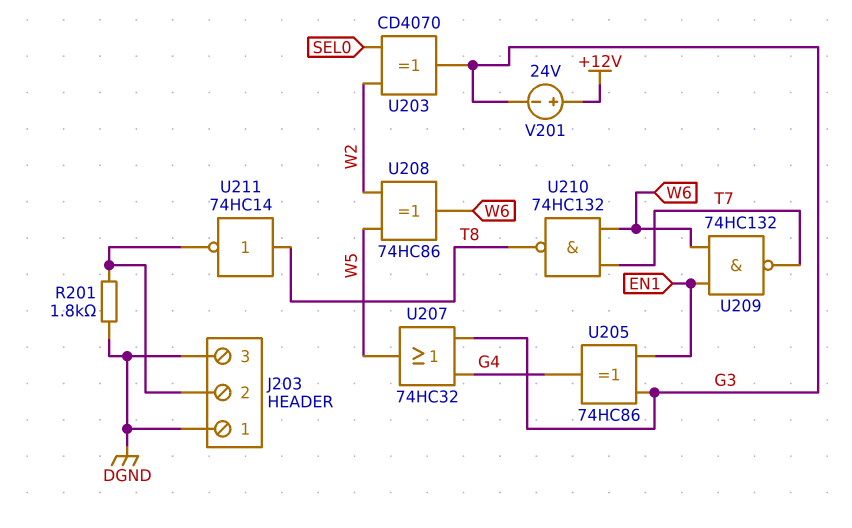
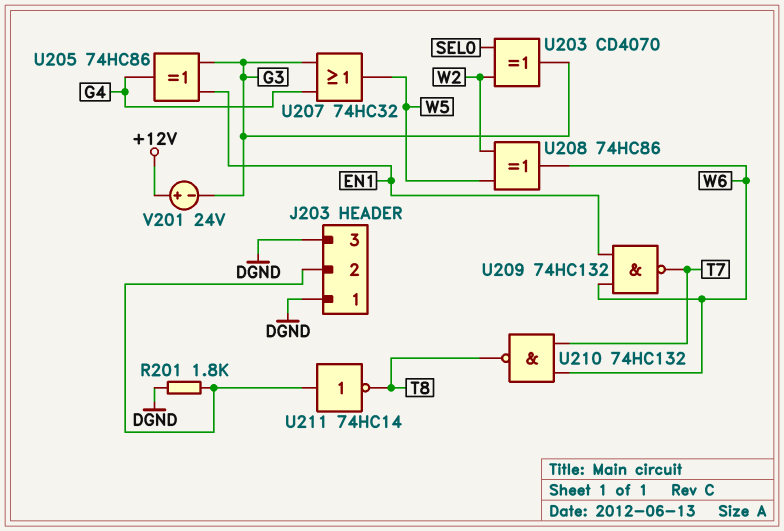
U211: NOT 74HC14 (in T8, out J203/2) -> NOT 74HC14 (in J203/2, out T8)

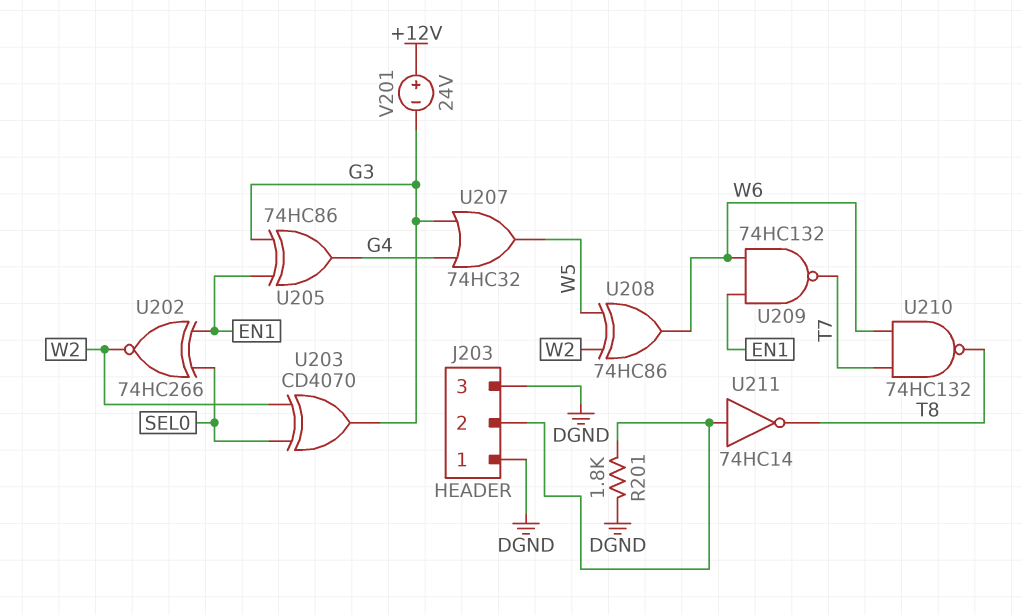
U202: none -> XNOR 74HC266 (in EN1, in SEL0, out W2)

